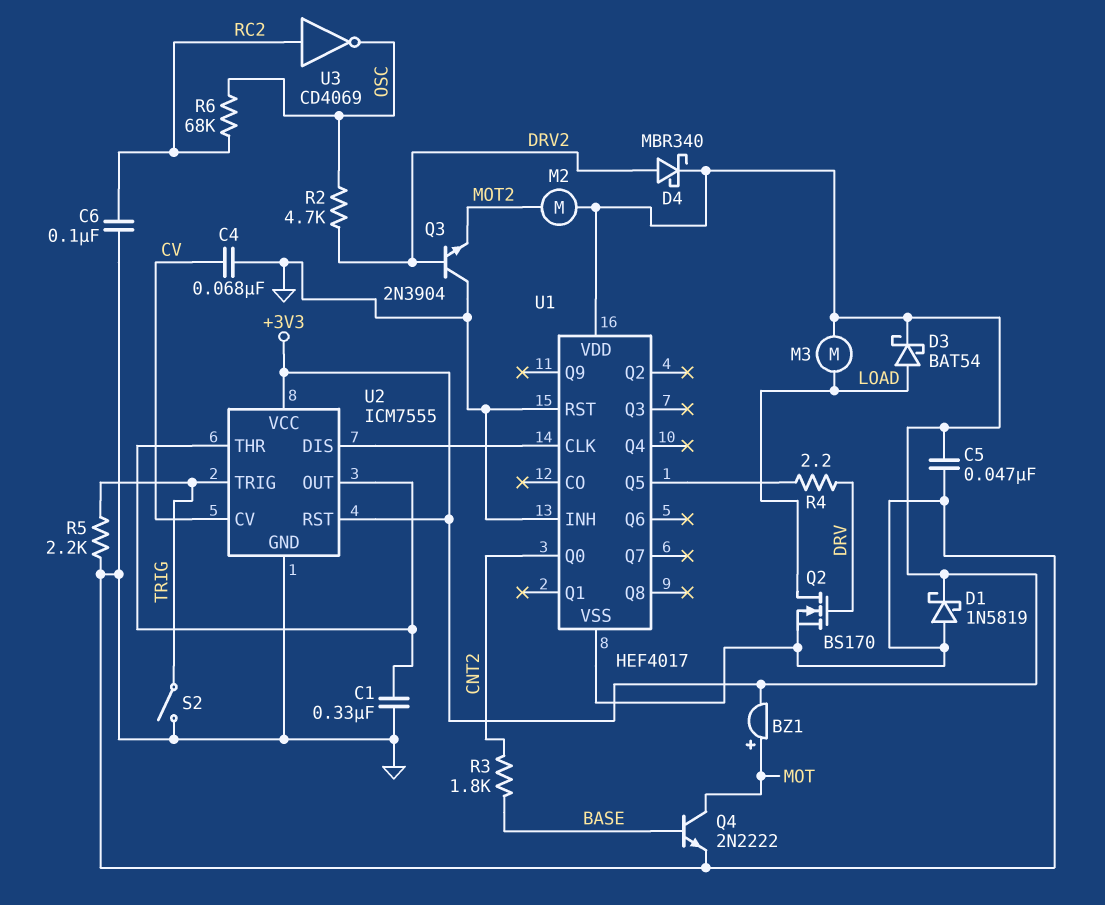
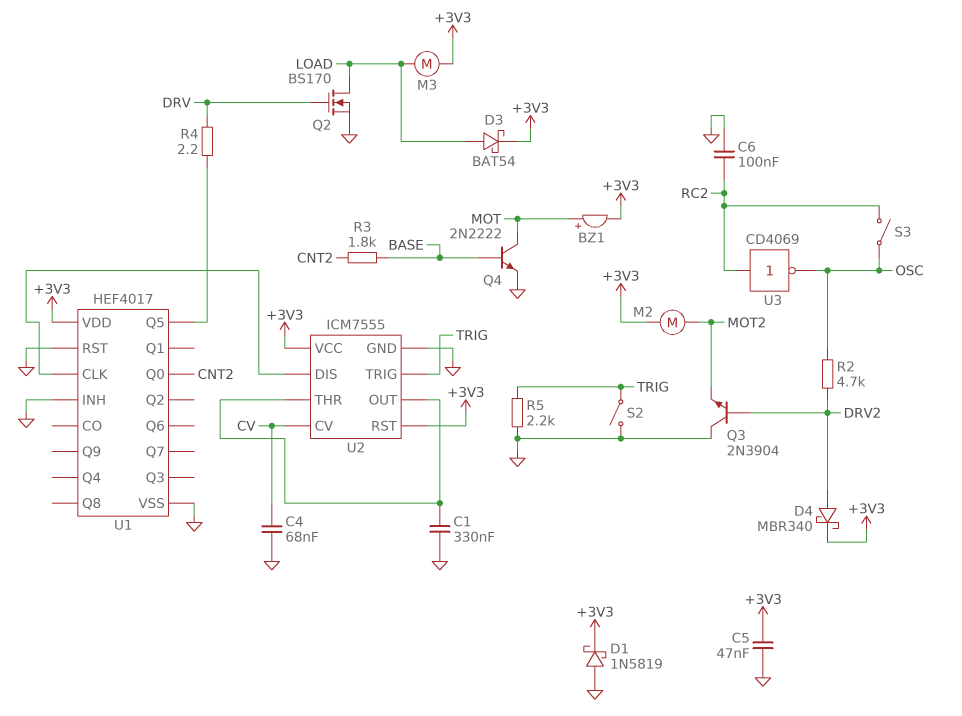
R6: 68k (OSC, RC2) -> none
S3: none -> switch (OSC, RC2)

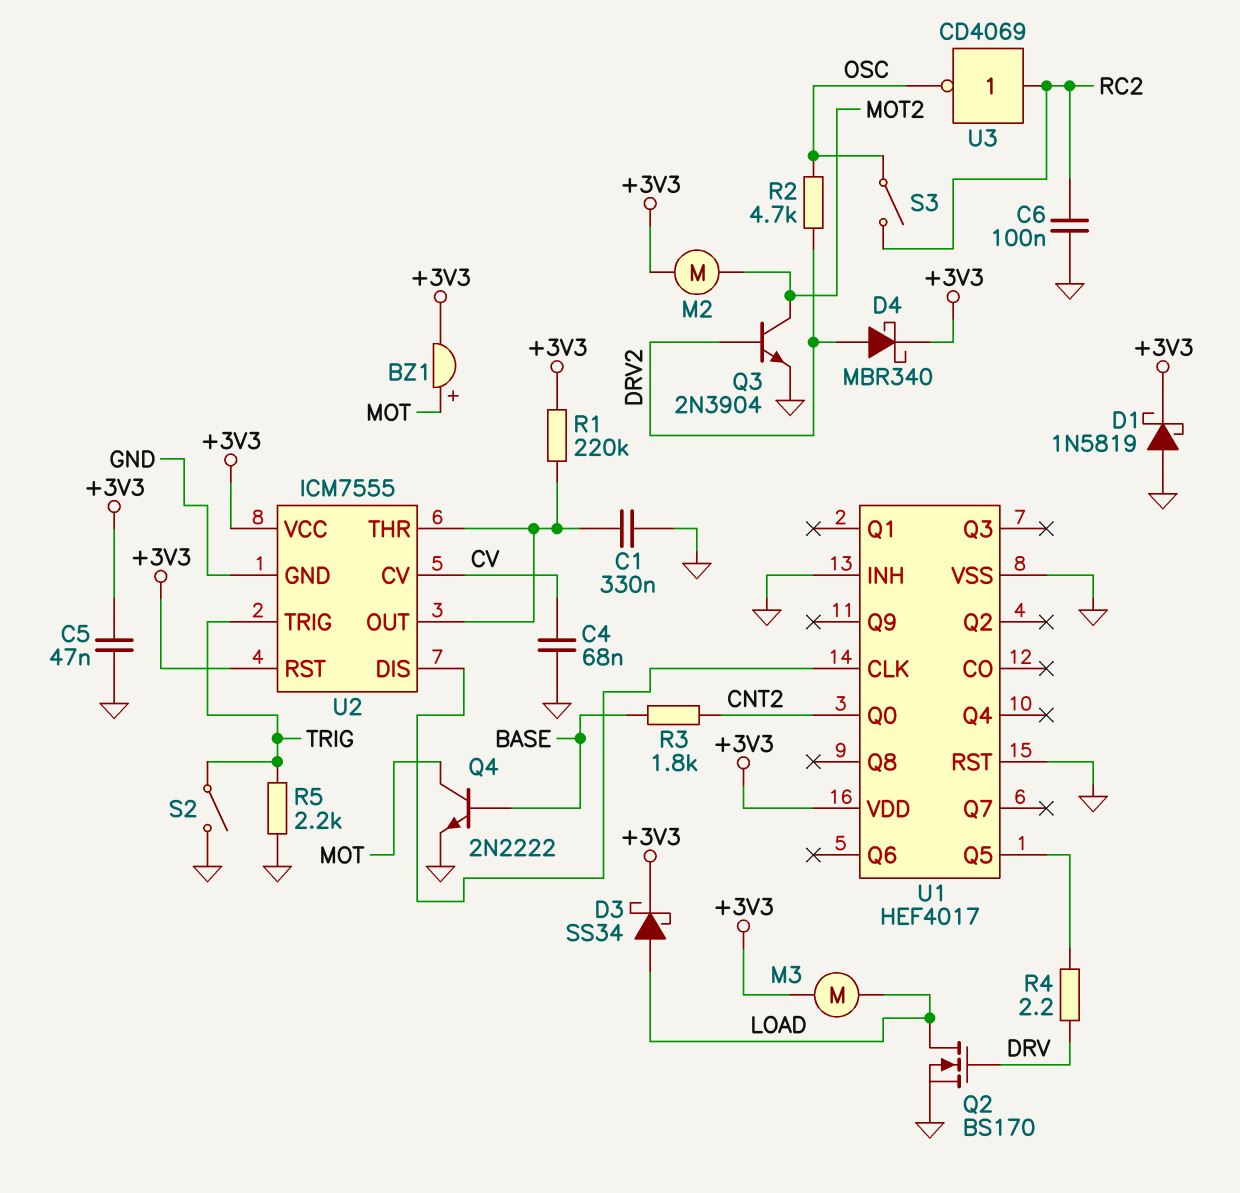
D3: schottky BAT54 (A LOAD, K +3V3) -> schottky SS34 (A LOAD, K +3V3)
Q3: NPN 2N3904 (B DRV2, C GND, E MOT2) -> NPN 2N3904 (B DRV2, C MOT2, E GND)
R1: none -> 220k (+3V3, U2/OUT)

